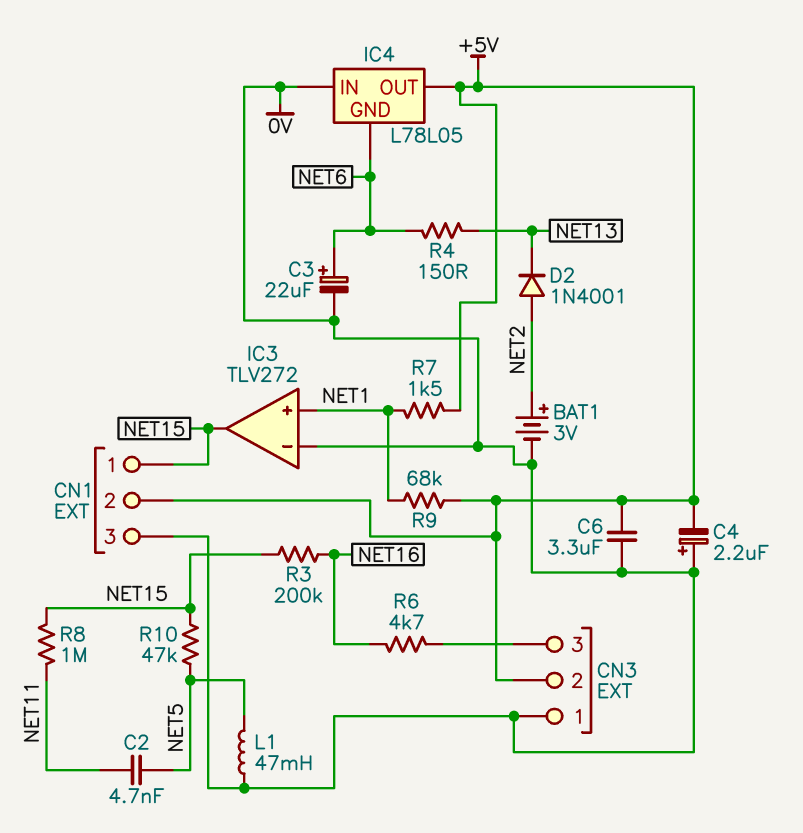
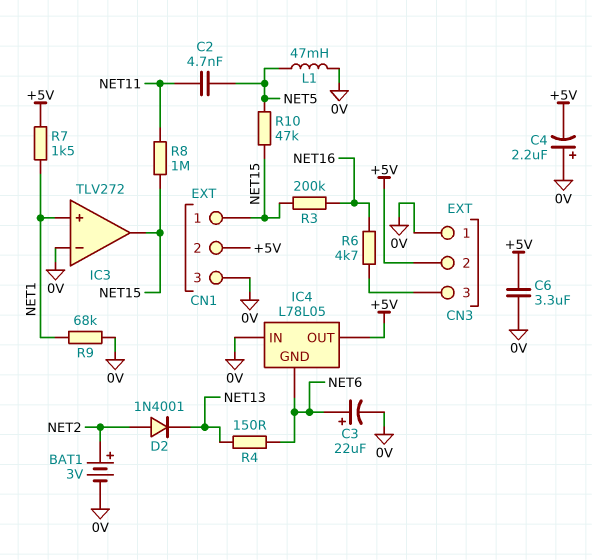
R9: 68k (+5V, NET1) -> 68k (0V, NET1)

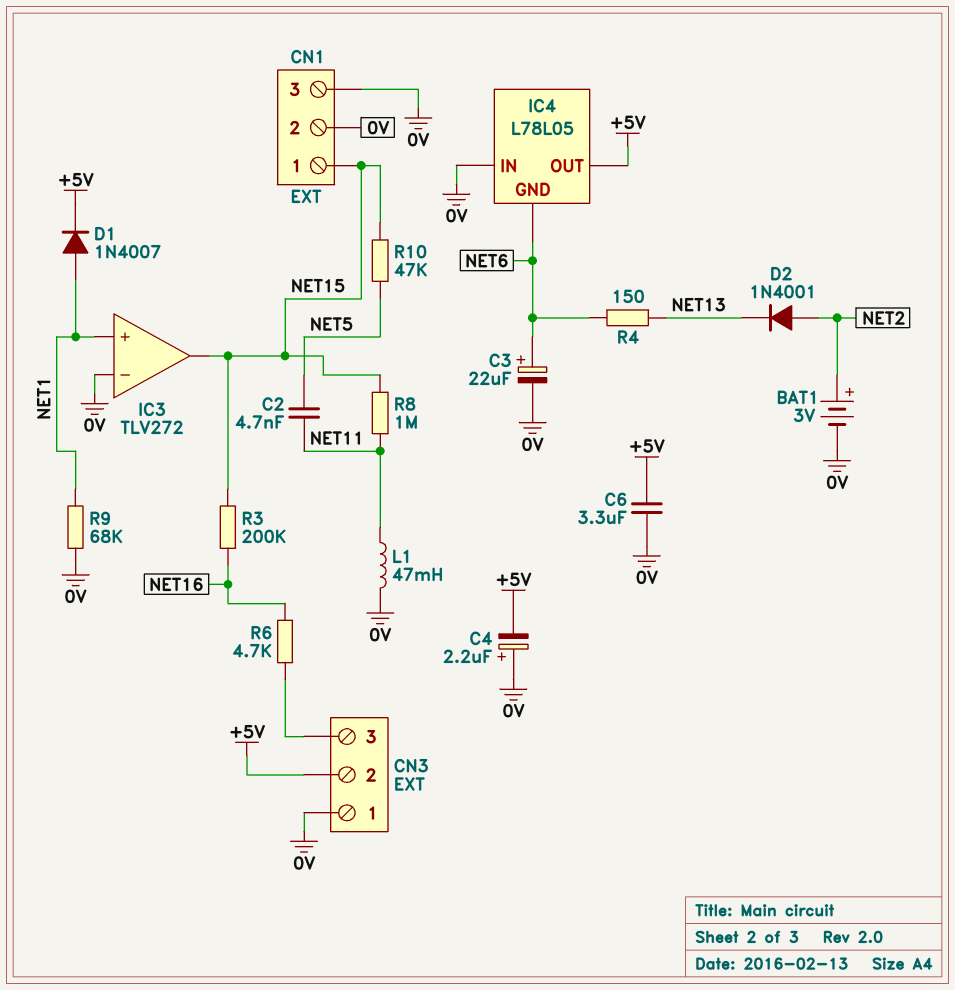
CN1 pin 2: +5V -> 0V
D1: none -> diode 1N4007 (A NET1, K +5V)
L1: 47mH (0V, NET5) -> 47mH (0V, NET11)
R7: 1.5k (+5V, NET1) -> none

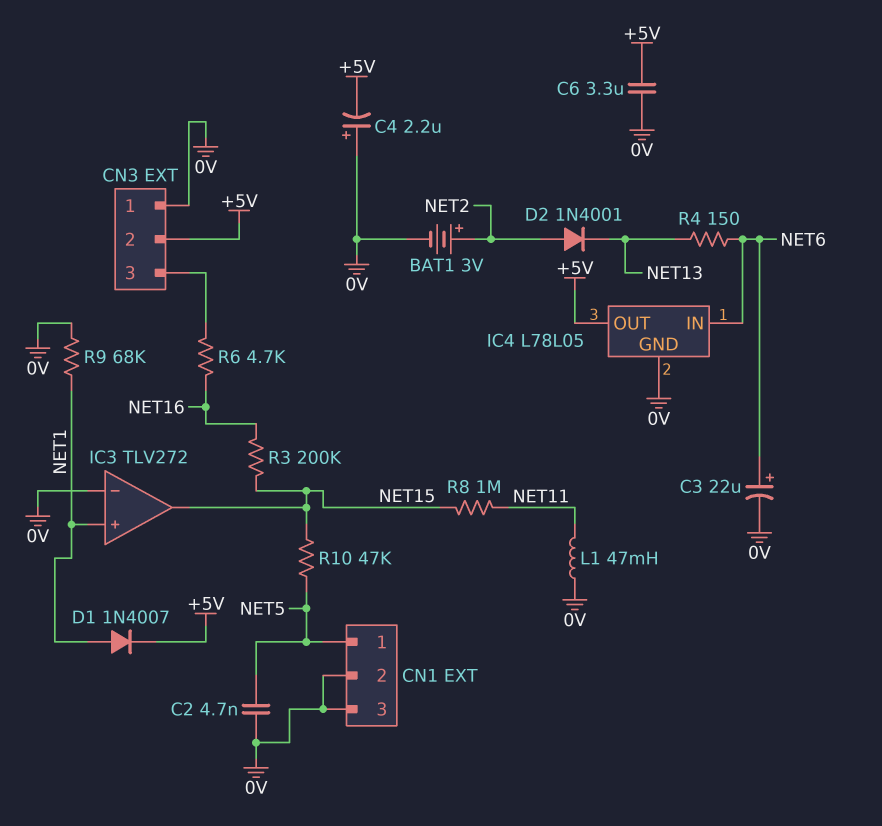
C2: 4.7nF (NET5, NET11) -> 4.7nF (0V, NET5)
CN1 pin 1: NET15 -> NET5
IC4 pin GND: NET6 -> 0V
IC4 pin IN: 0V -> NET6

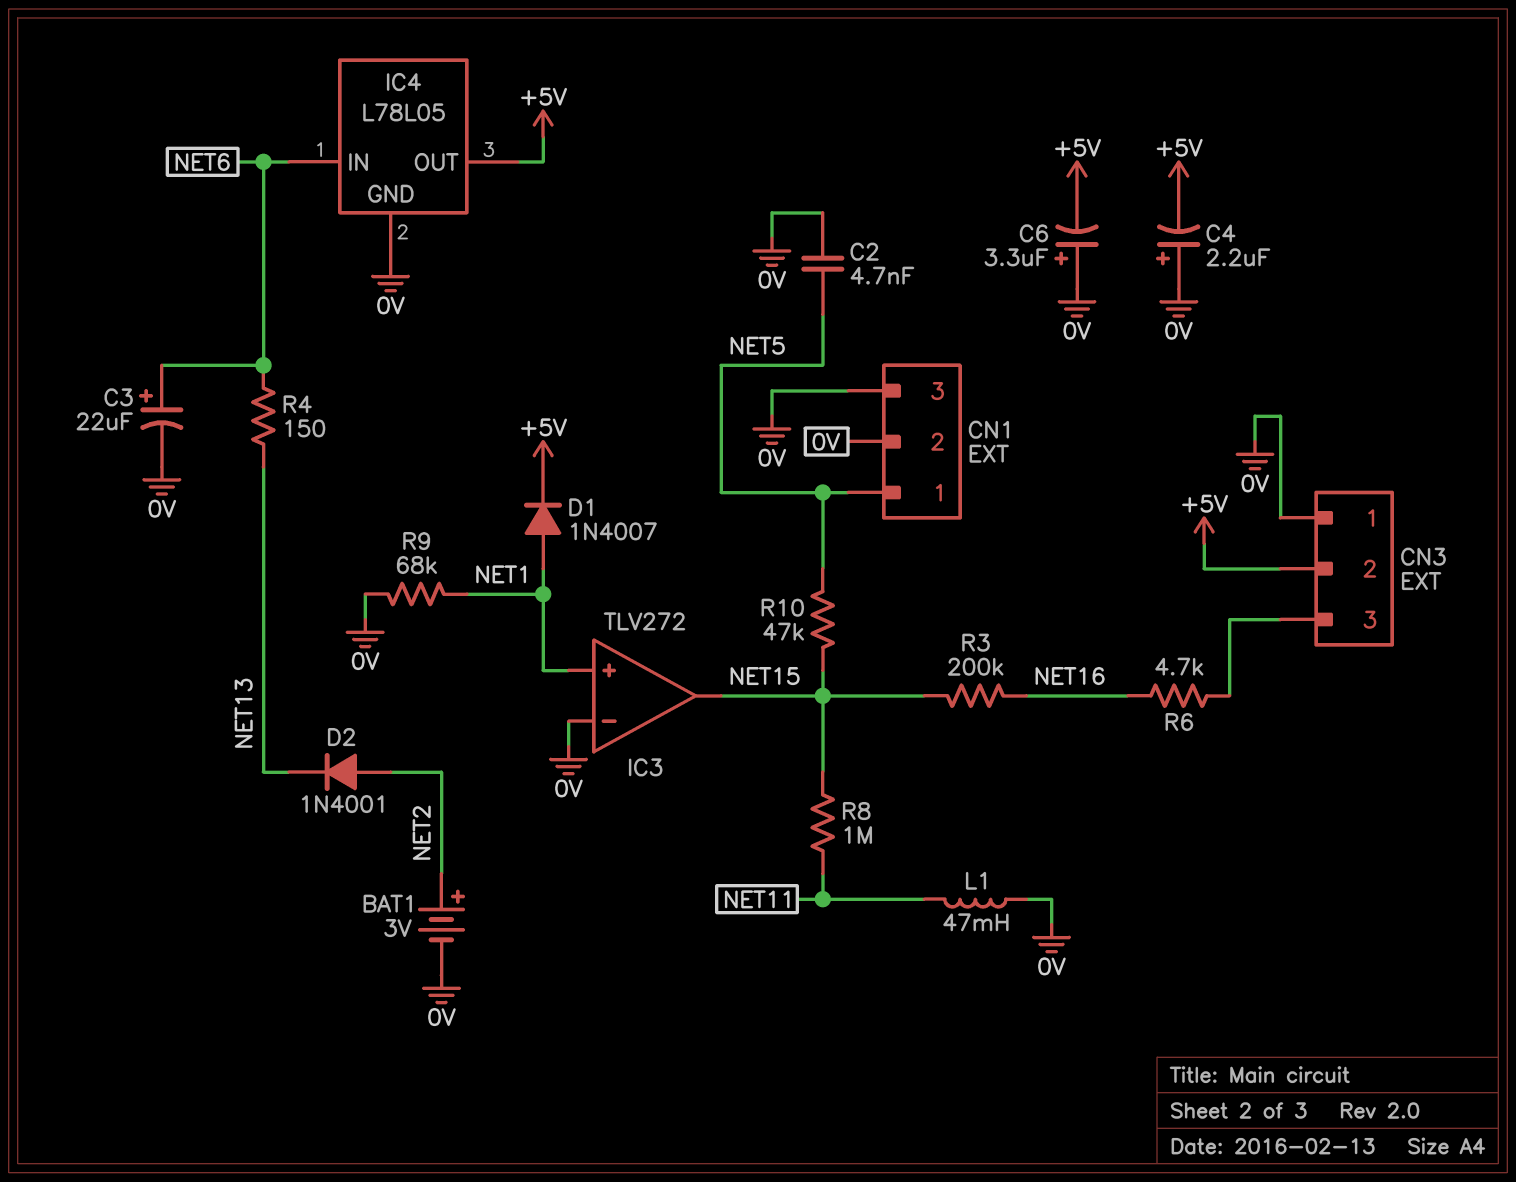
C6: 3.3uF (+5V, 0V) -> 3.3uF (plus 0V, minus +5V)

